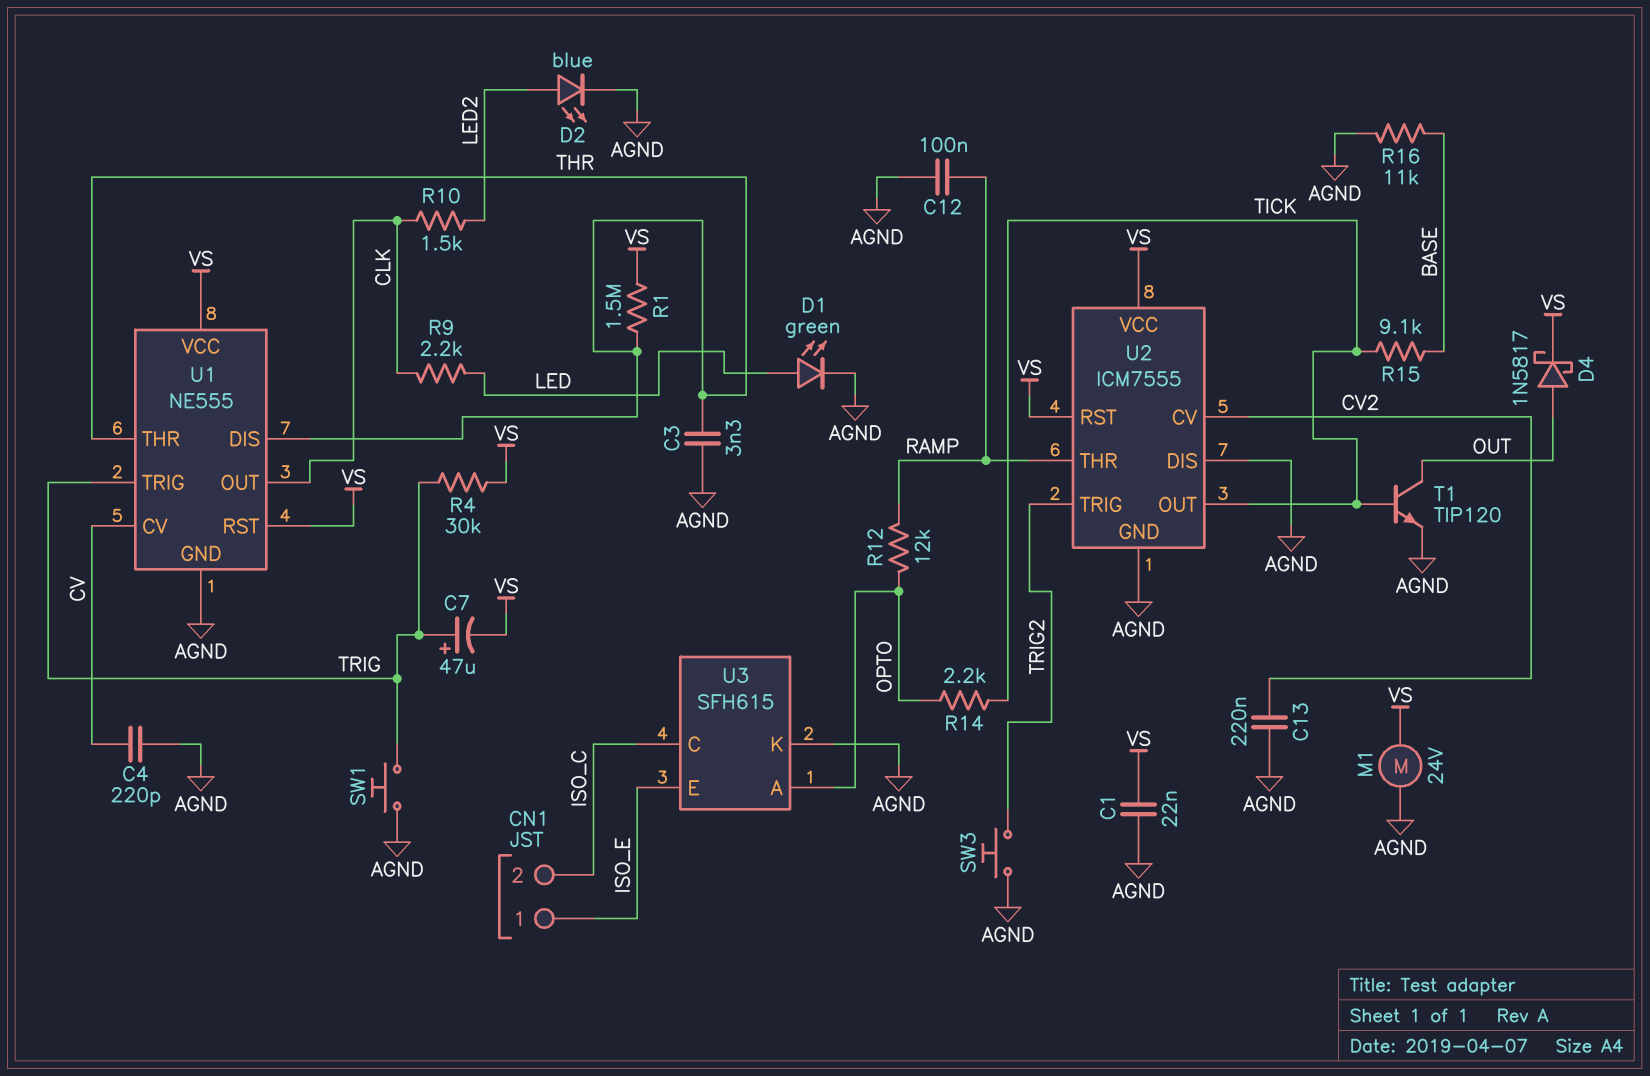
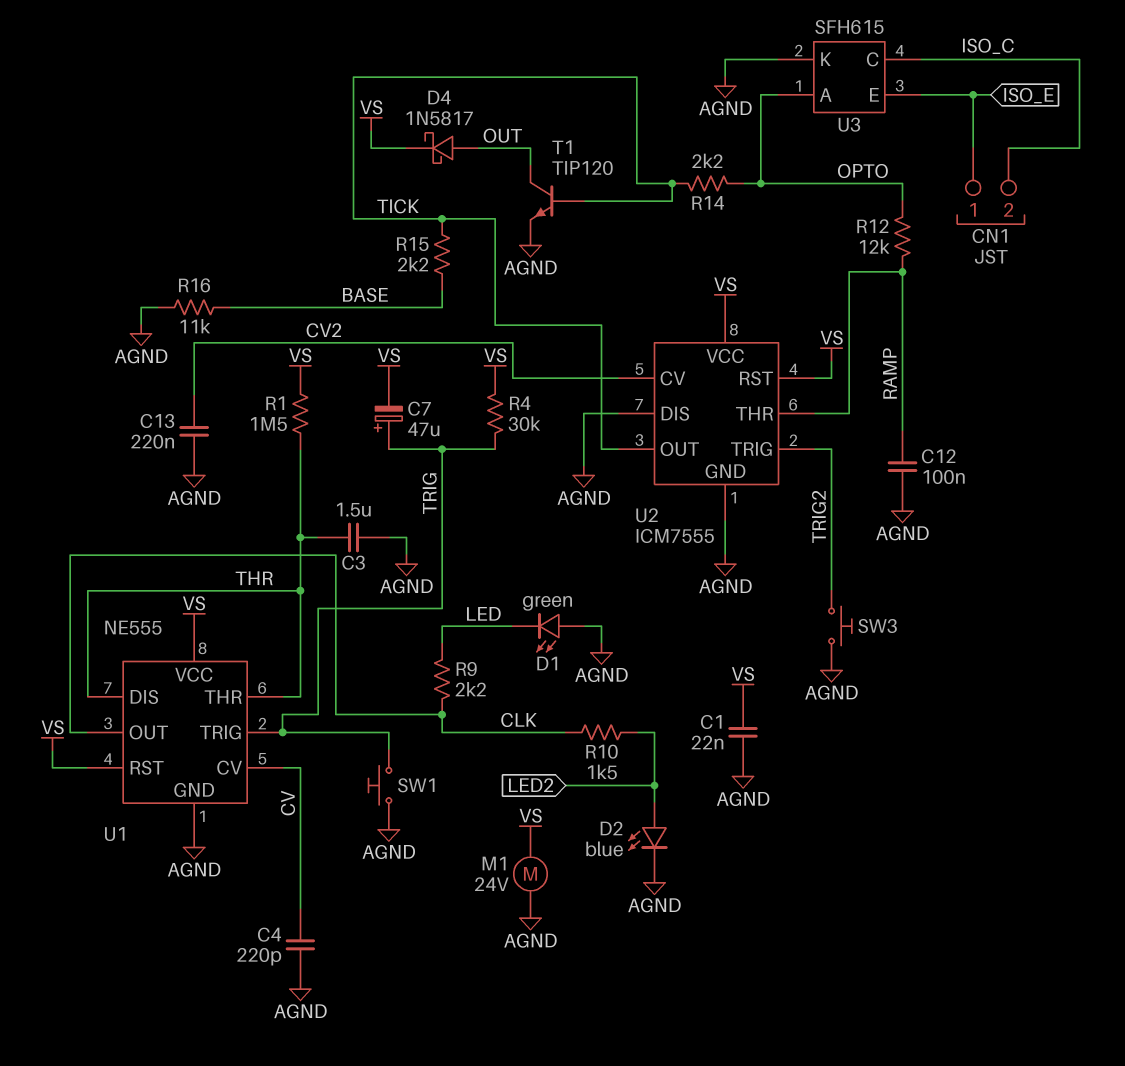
C3: 3.3nF (AGND, THR) -> 1.5uF (AGND, THR)
D1: LED green (A LED, K AGND) -> LED green (A AGND, K LED)
R15: 9.1k (BASE, TICK) -> 2.2k (BASE, TICK)

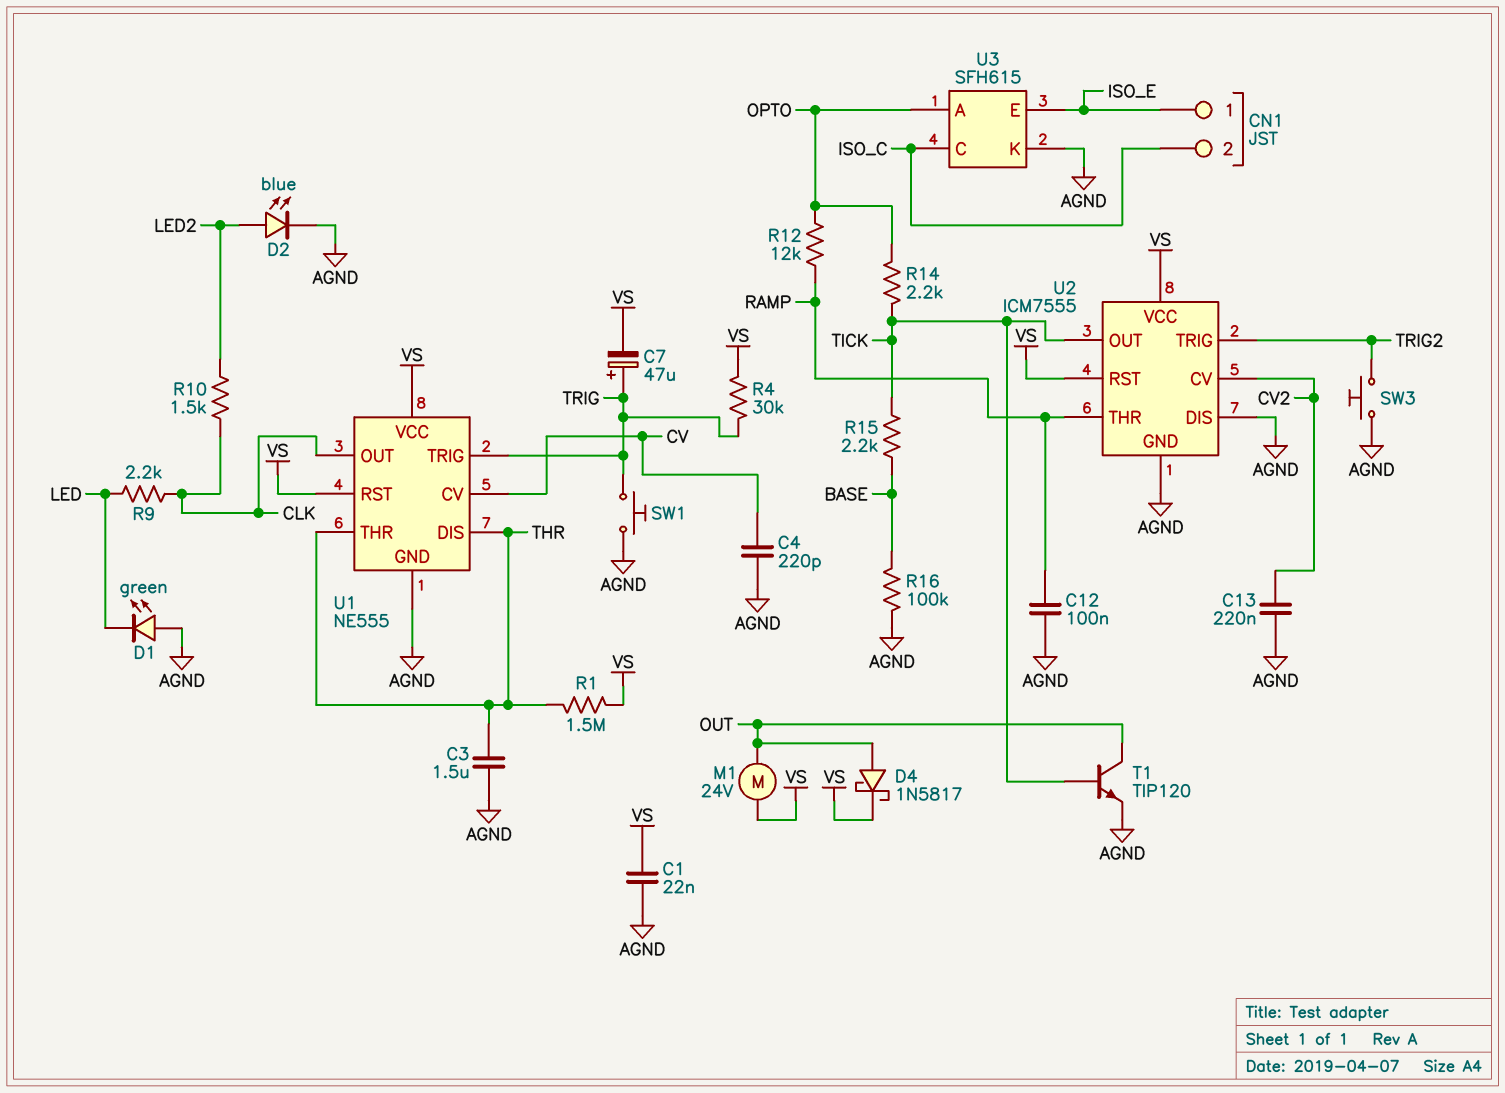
M1: motor 24V (AGND, VS) -> motor 24V (OUT, VS)
R16: 11k (AGND, BASE) -> 100k (AGND, BASE)

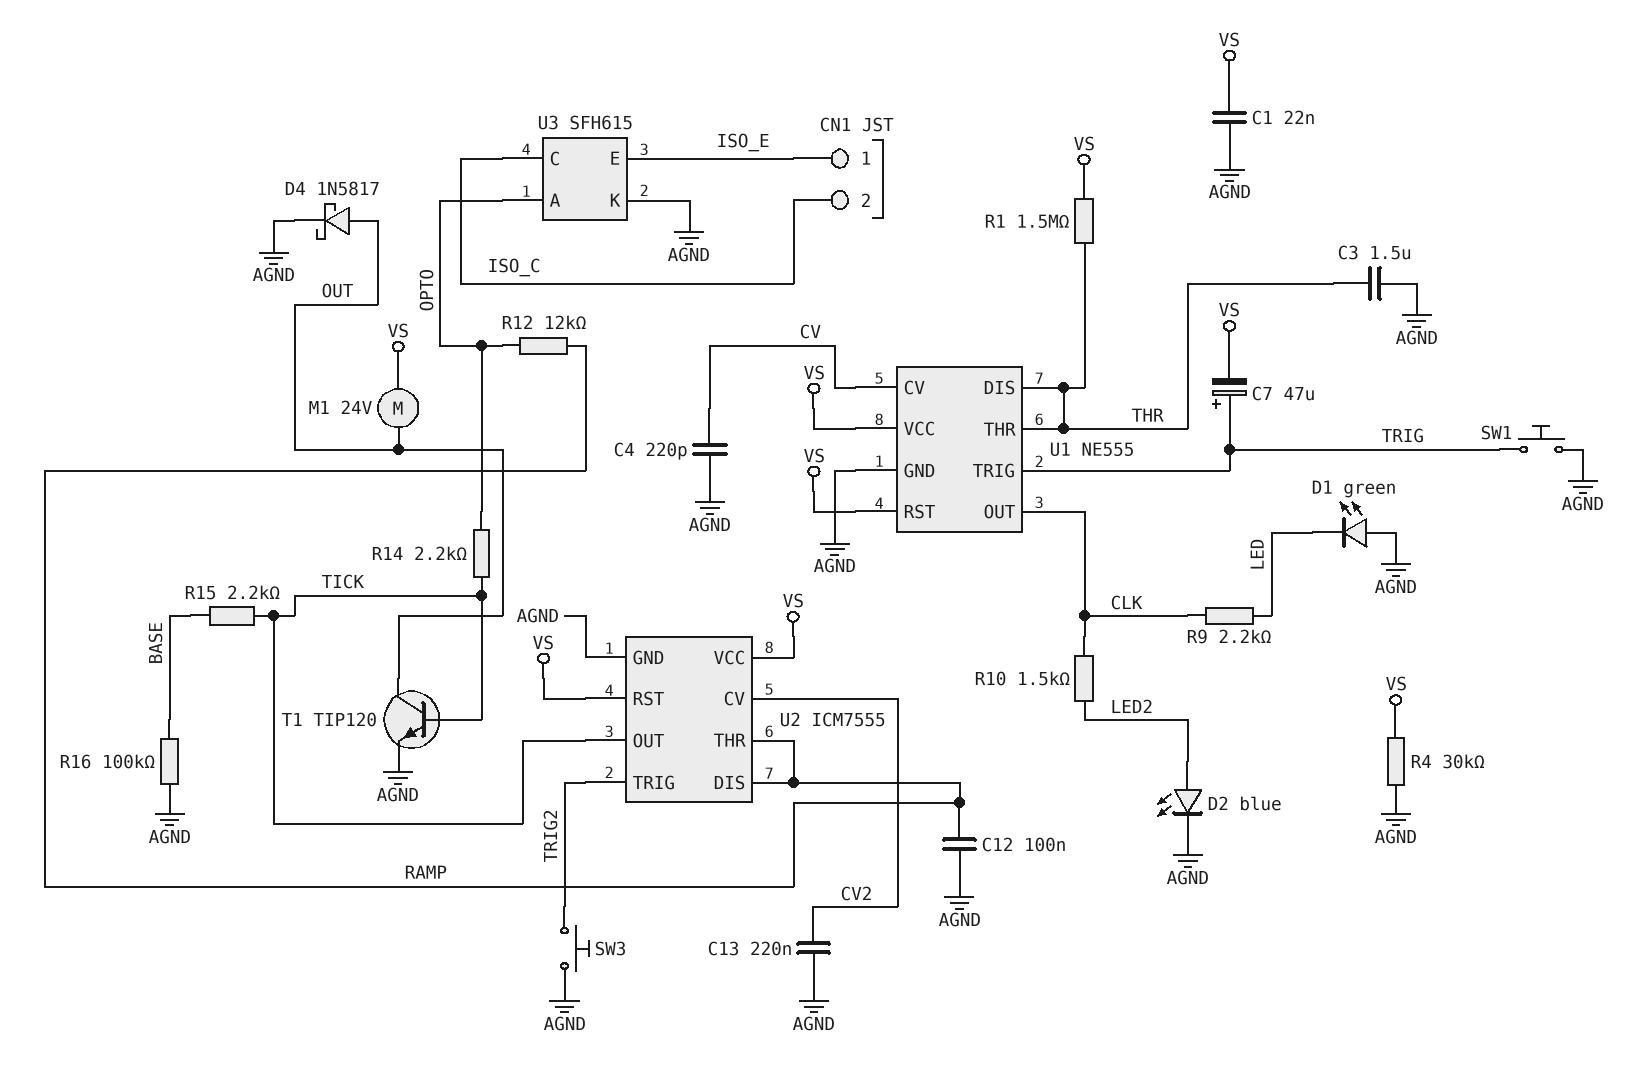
D4: schottky 1N5817 (A OUT, K VS) -> schottky 1N5817 (A OUT, K AGND)
R4: 30k (TRIG, VS) -> 30k (AGND, VS)
U2 pin DIS: AGND -> RAMP

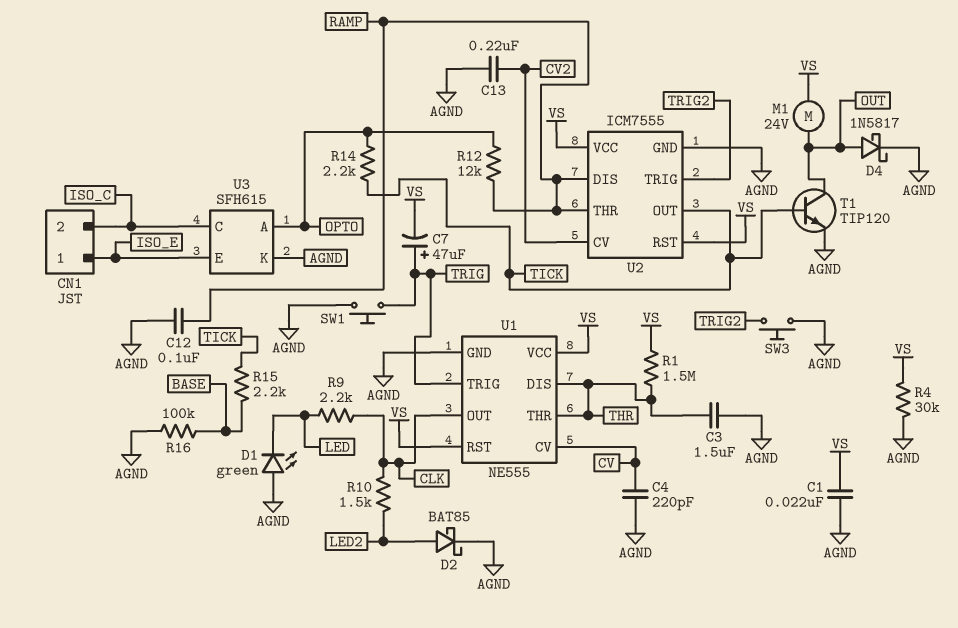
D2: LED blue (A LED2, K AGND) -> schottky BAT85 (A LED2, K AGND)

